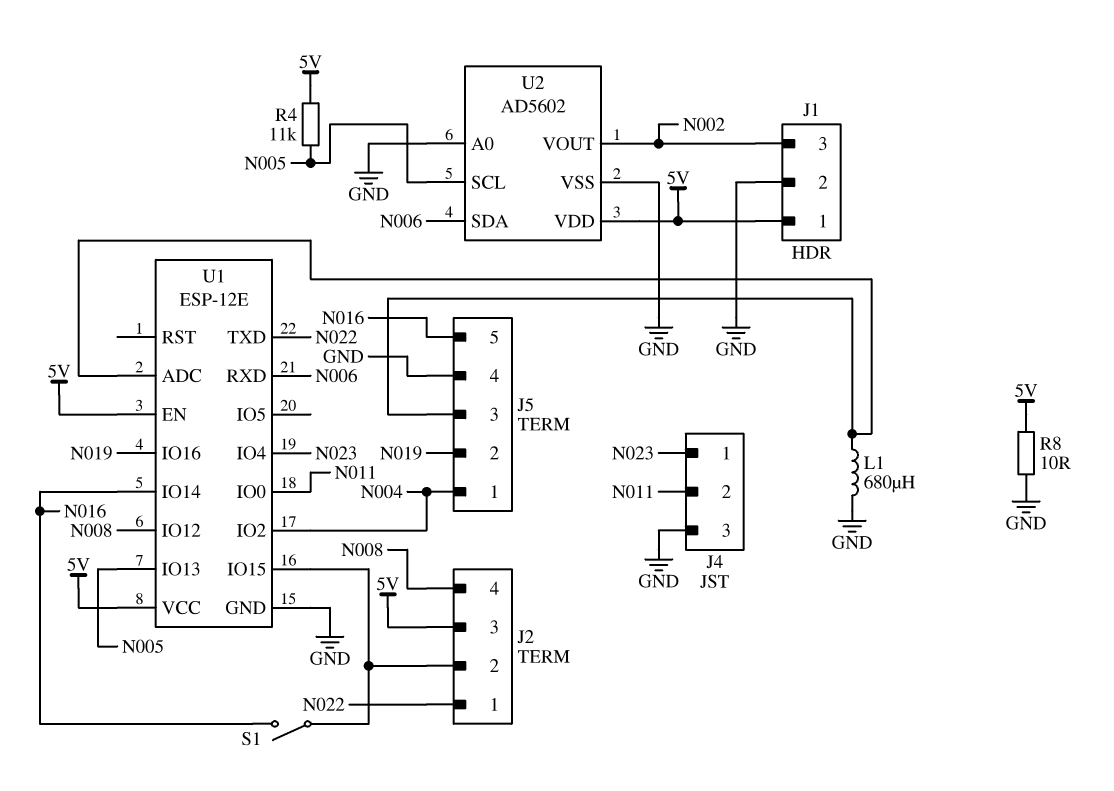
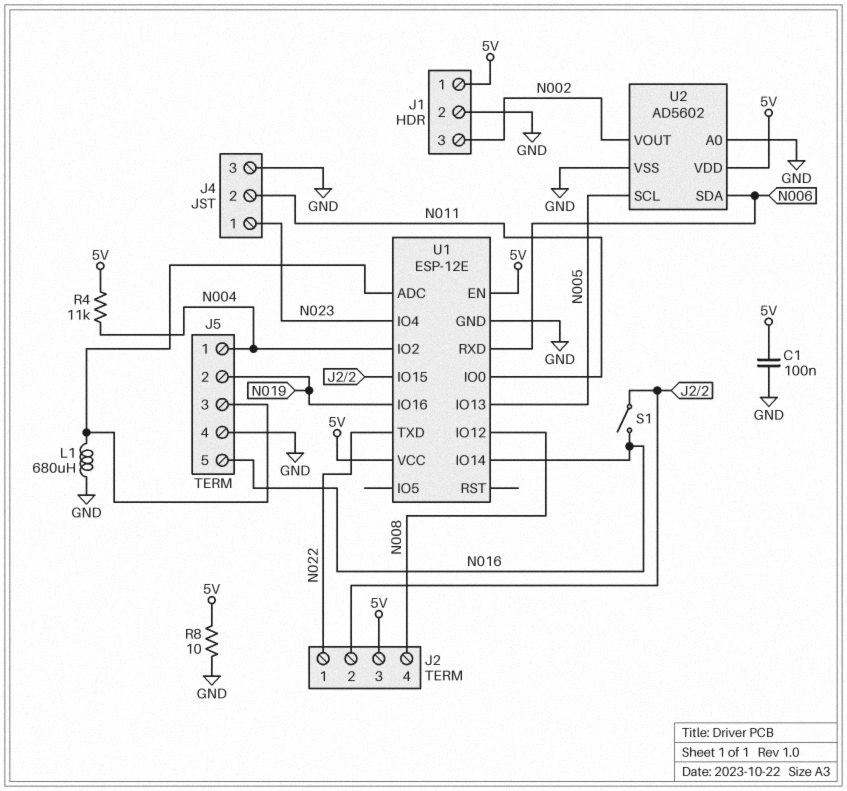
C1: none -> 100nF (5V, GND)
R4: 11k (5V, N005) -> 11k (5V, N004)

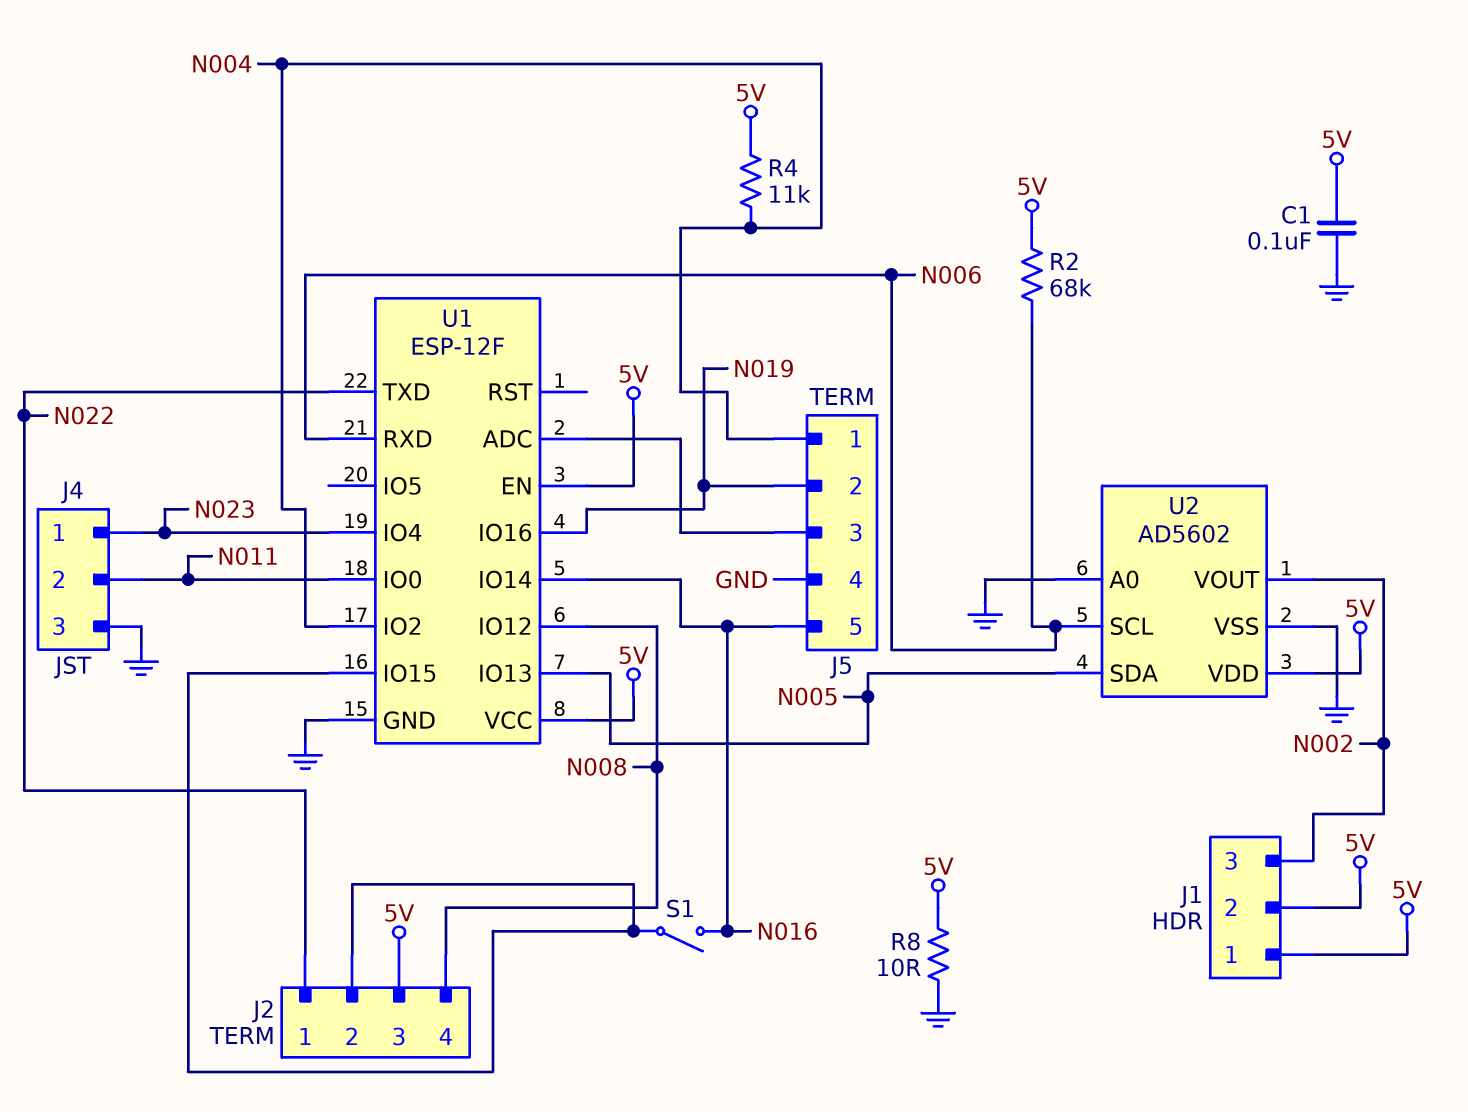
J1 pin 2: GND -> 5V
L1: 680uH (GND, J5/3) -> none
R2: none -> 68k (5V, N006)
U1: ESP-12E -> ESP-12F
U2 pin SCL: N005 -> N006
U2 pin SDA: N006 -> N005

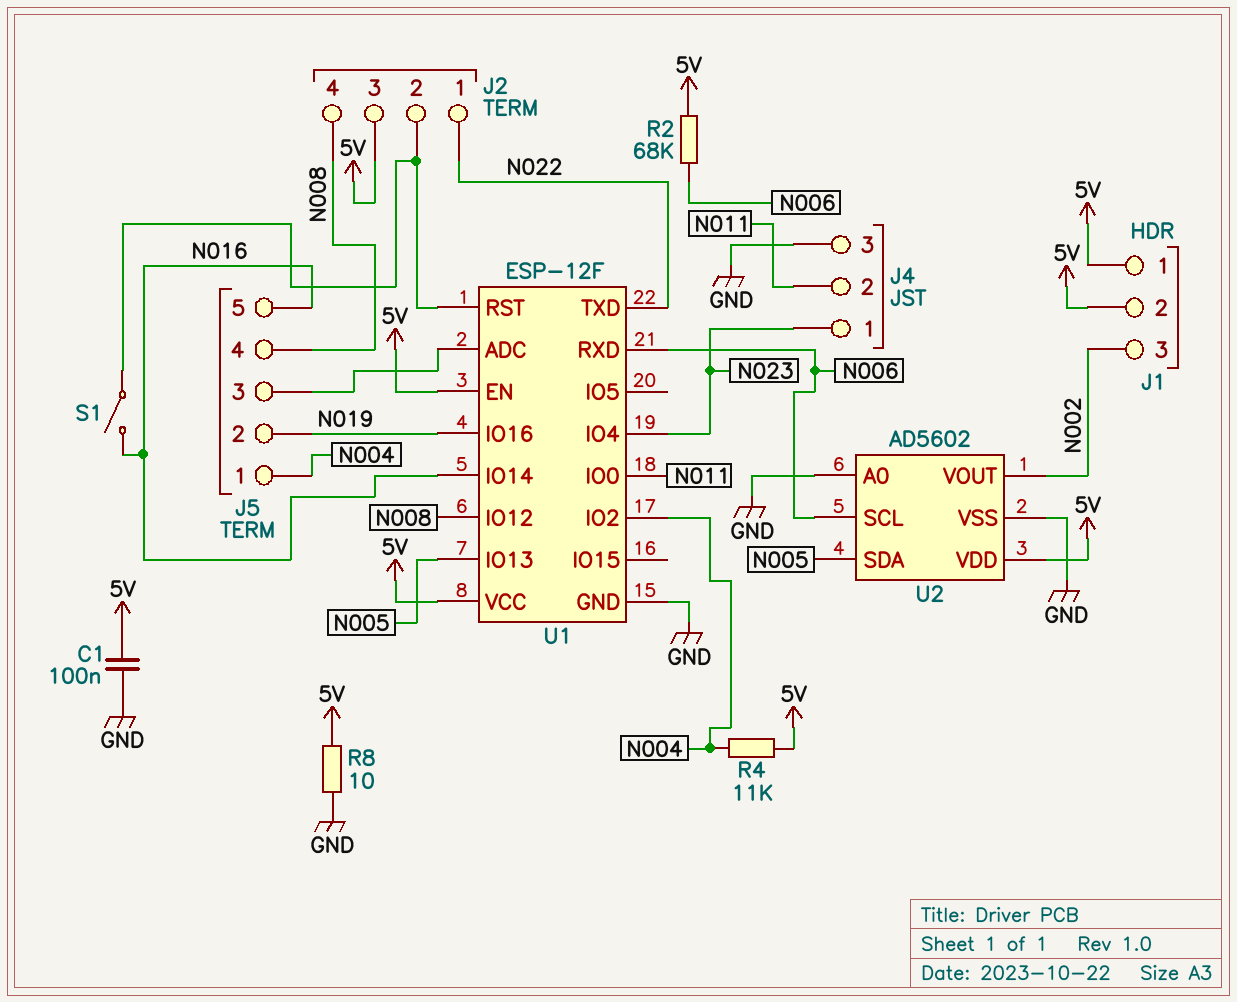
J5 pin 4: GND -> N008
U1 pin IO15: J2/2 -> none
U1 pin RST: none -> J2/2

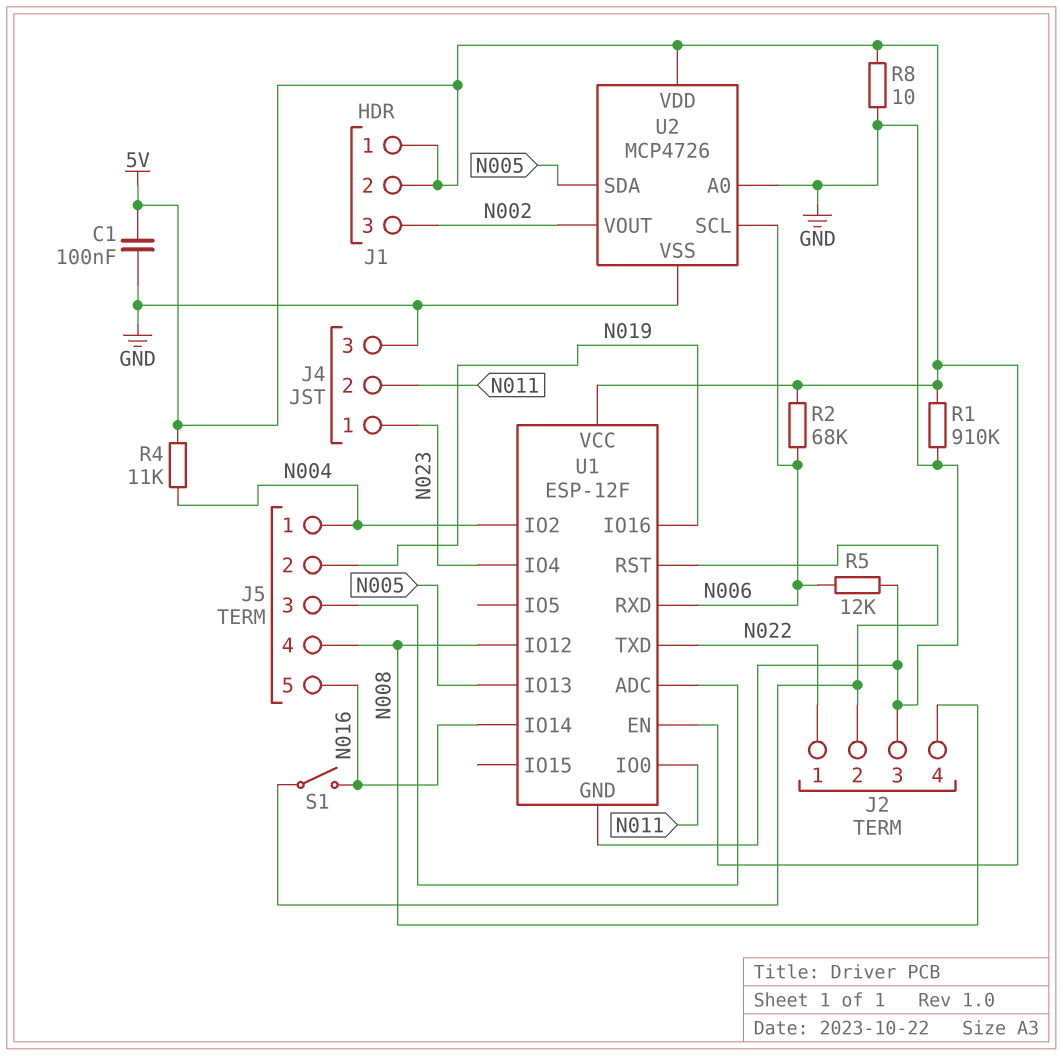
J2 pin 3: 5V -> GND
R1: none -> 910k (5V, GND)
R5: none -> 12k (GND, N006)
U2: AD5602 -> MCP4726

